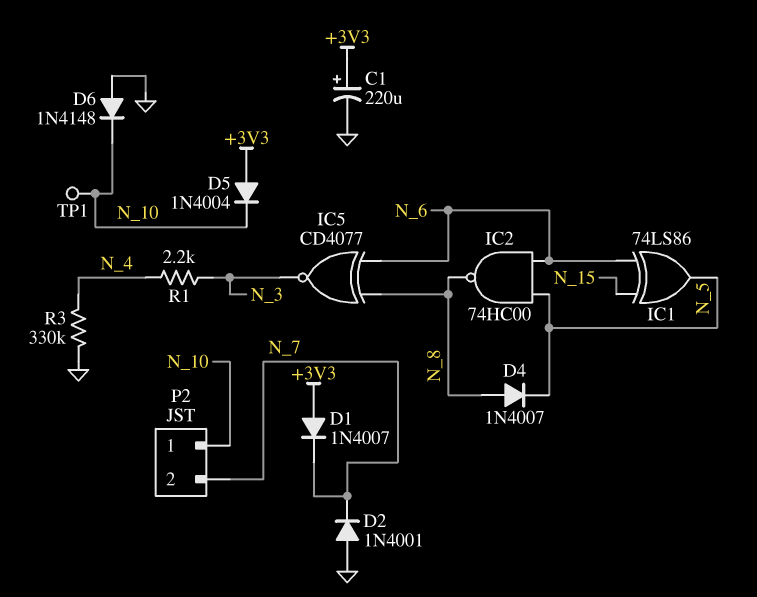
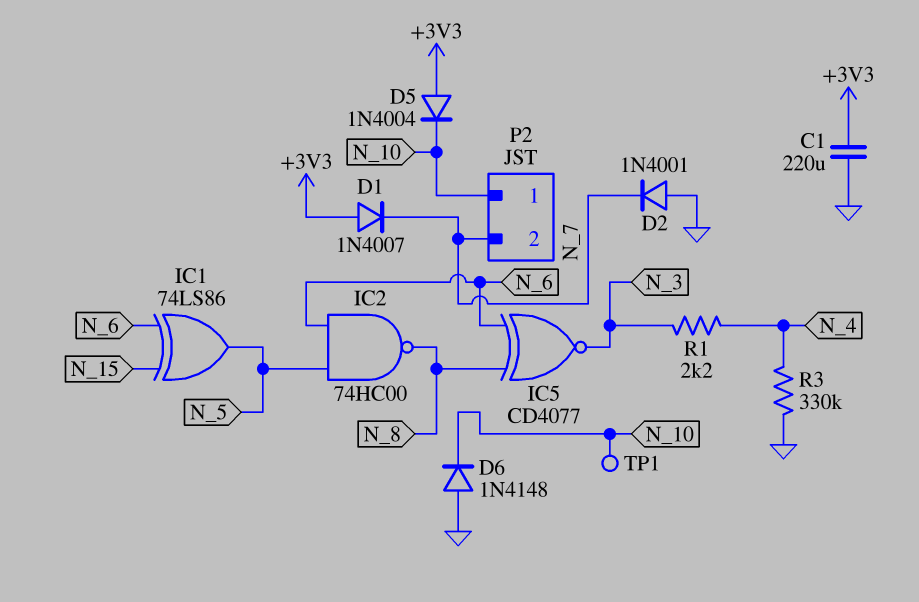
C1: 220uF (plus +3V3, minus GND) -> 220uF (+3V3, GND)
D4: diode 1N4007 (A N_8, K N_5) -> none

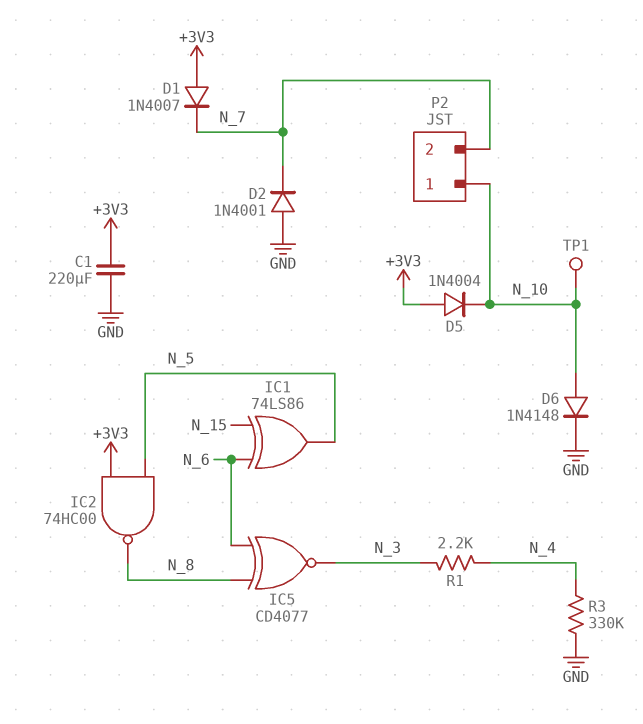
D6: diode 1N4148 (A GND, K N_10) -> diode 1N4148 (A N_10, K GND)
IC2: NAND 74HC00 (in N_5, in N_6, out N_8) -> NAND 74HC00 (in +3V3, in N_5, out N_8)

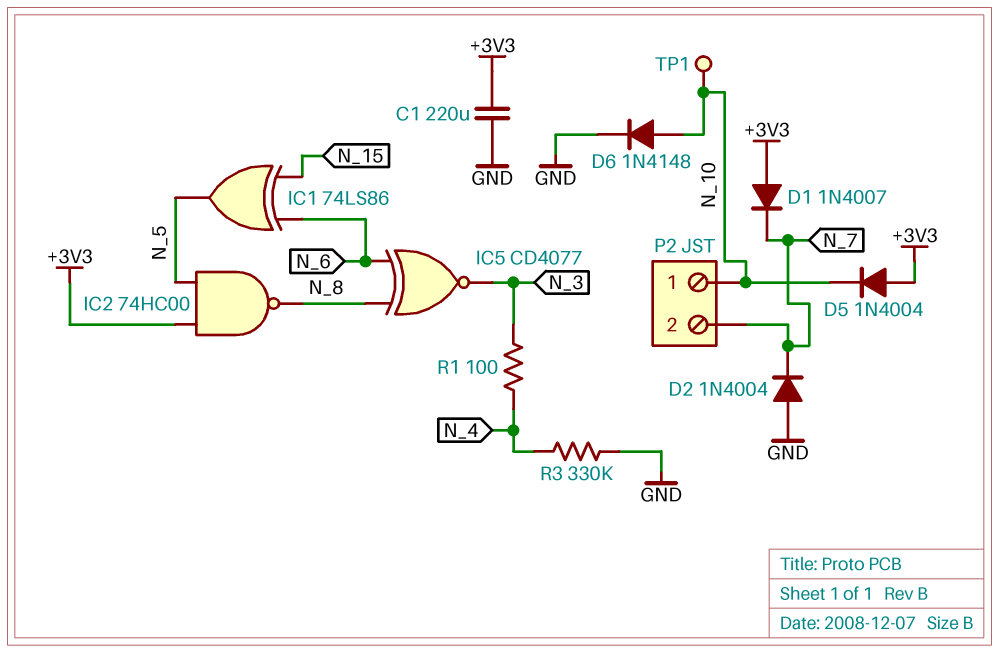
D2: diode 1N4001 (A GND, K N_7) -> diode 1N4004 (A GND, K N_7)
R1: 2.2k (N_3, N_4) -> 100 (N_3, N_4)

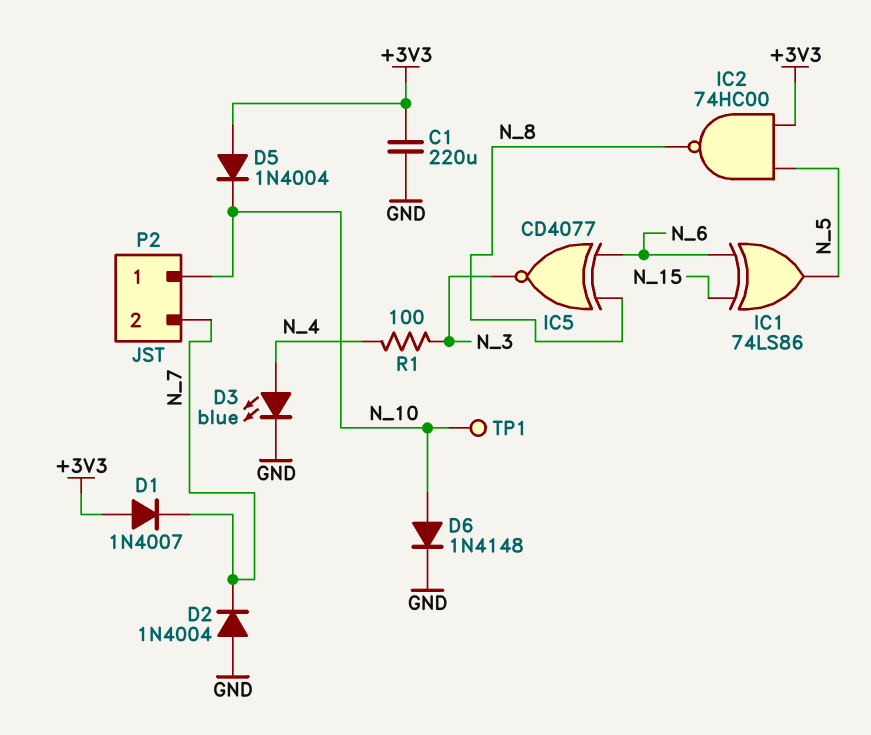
D3: none -> LED blue (A N_4, K GND)
R3: 330k (GND, N_4) -> none

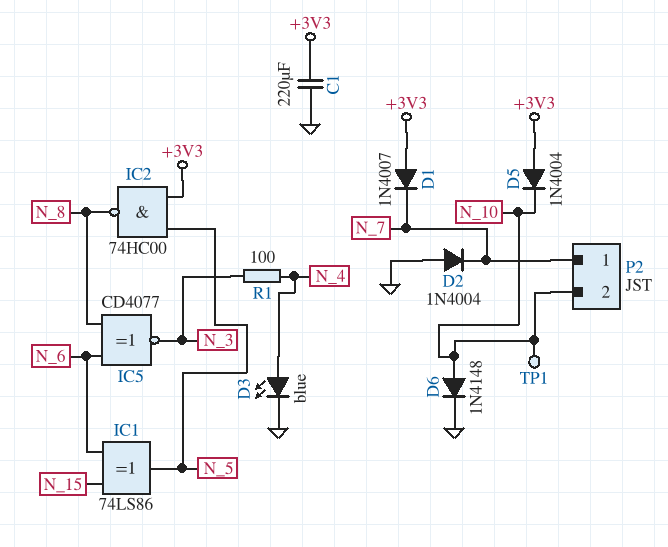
P2 pin 1: N_10 -> N_7
P2 pin 2: N_7 -> N_10

